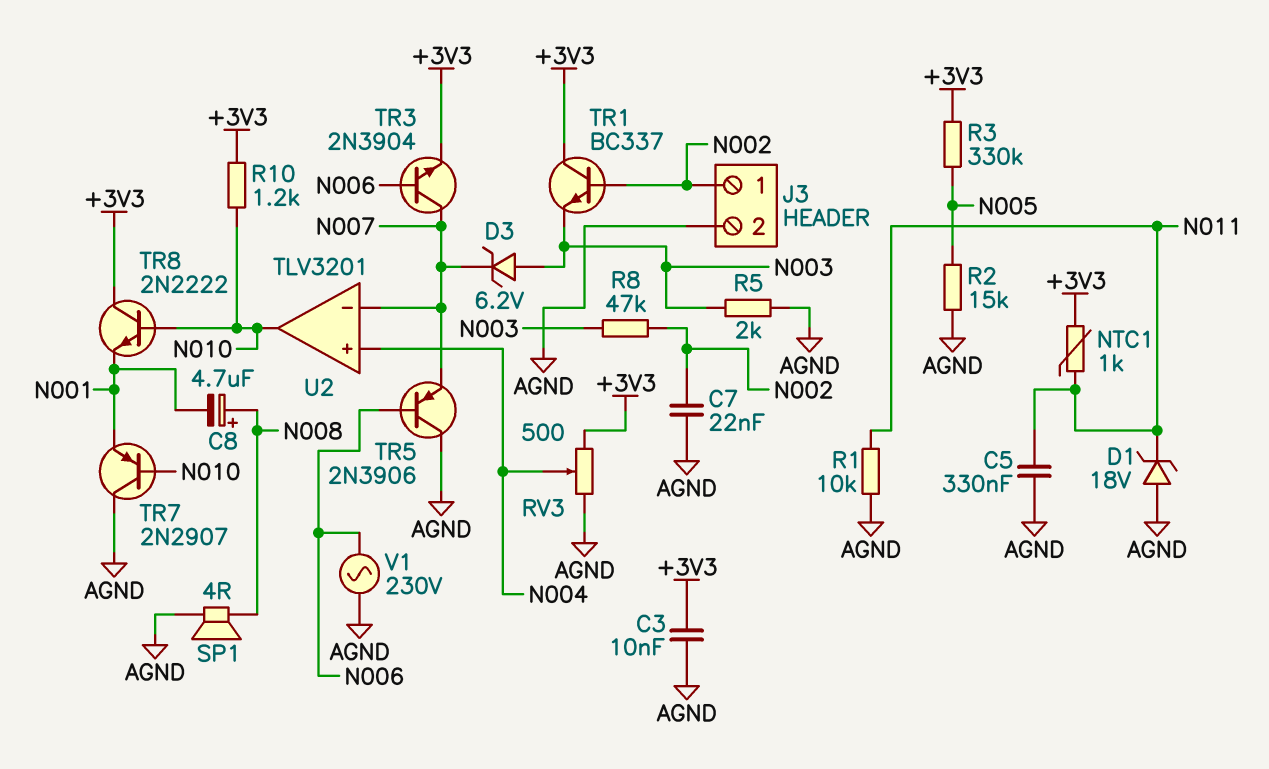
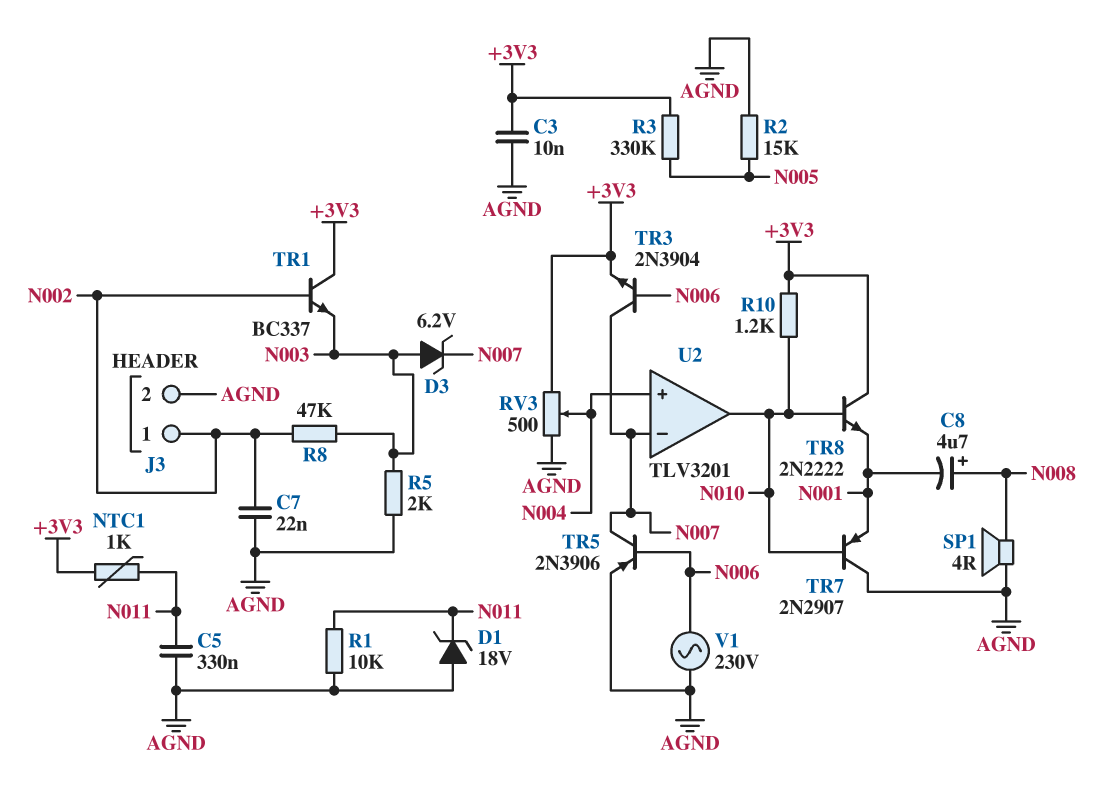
TR5: PNP 2N3906 (B N006, C AGND, E N007) -> PNP 2N3906 (B N006, C N007, E AGND)

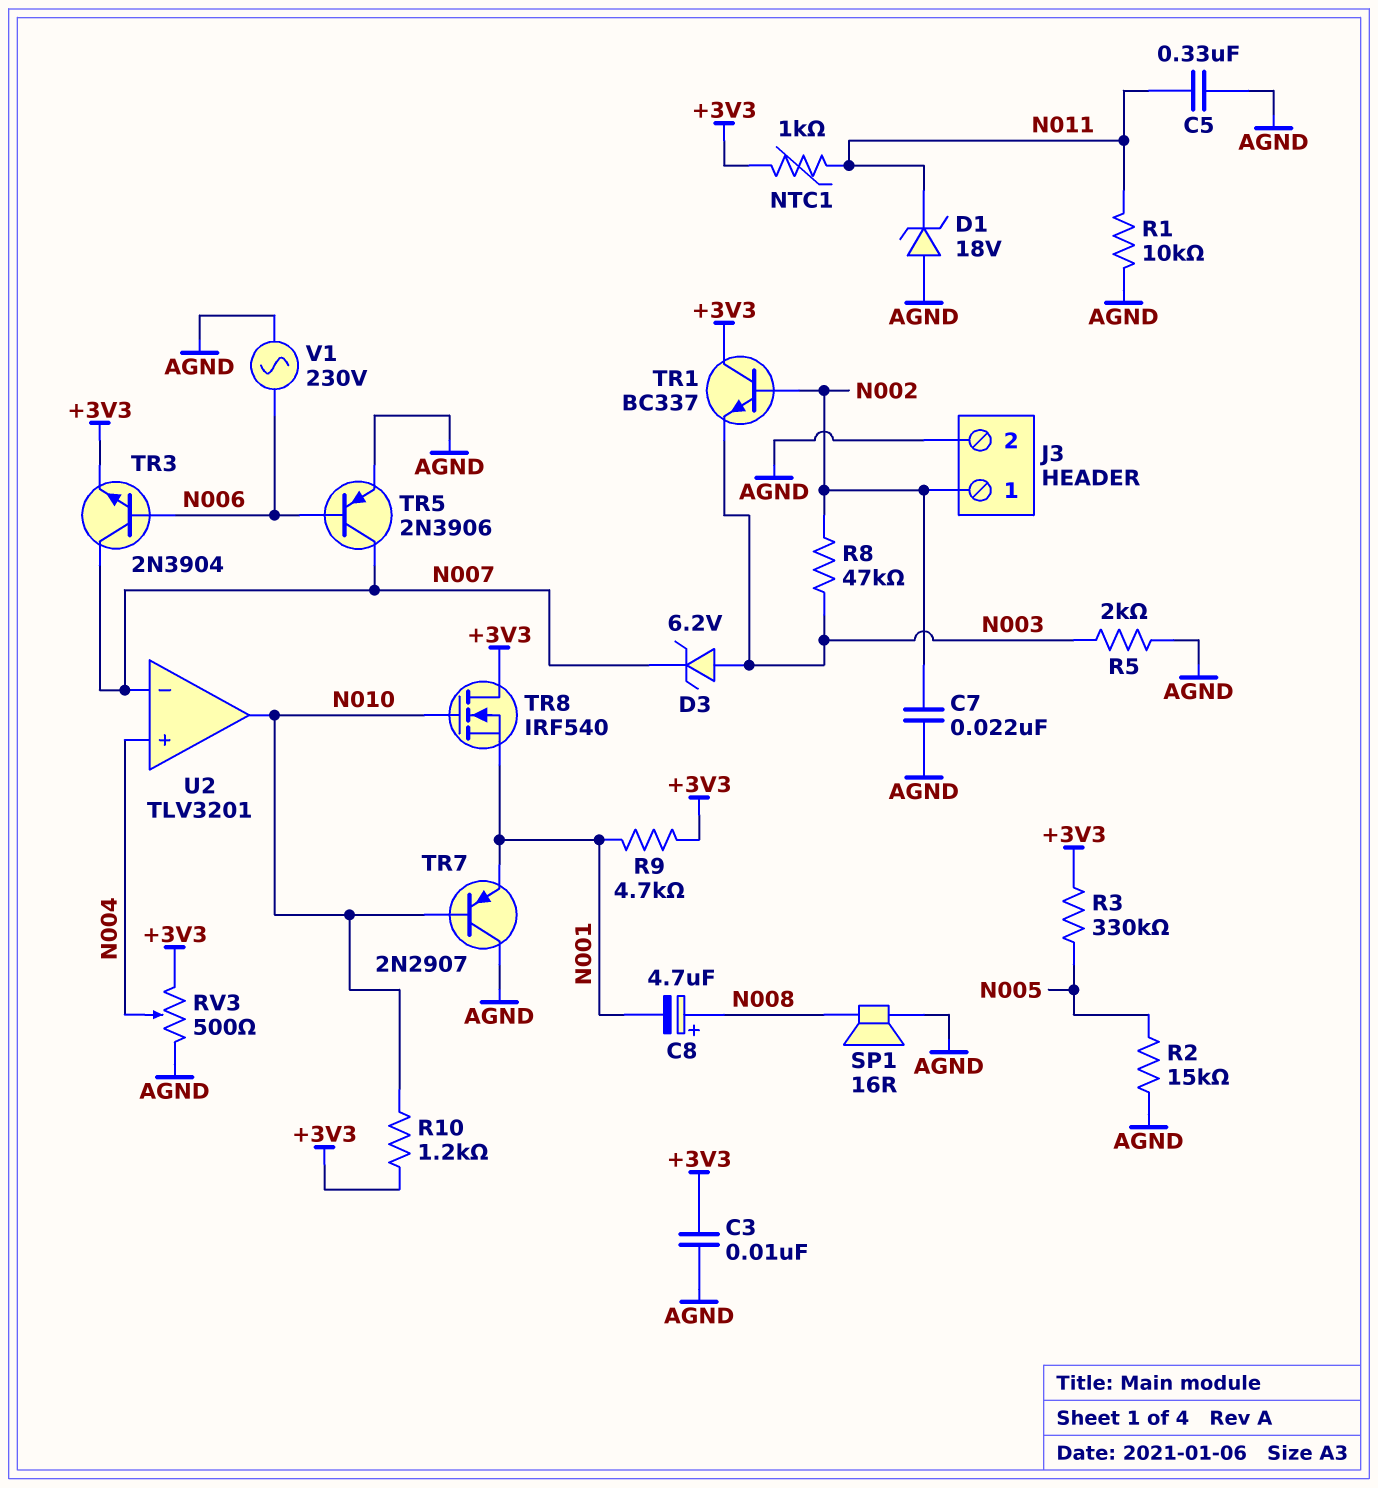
R9: none -> 4.7k (+3V3, N001)
SP1: speaker 4R (AGND, N008) -> speaker 16R (AGND, N008)
TR8: NPN 2N2222 (B N010, C +3V3, E N001) -> NMOS IRF540 (G N010, D +3V3, S N001)

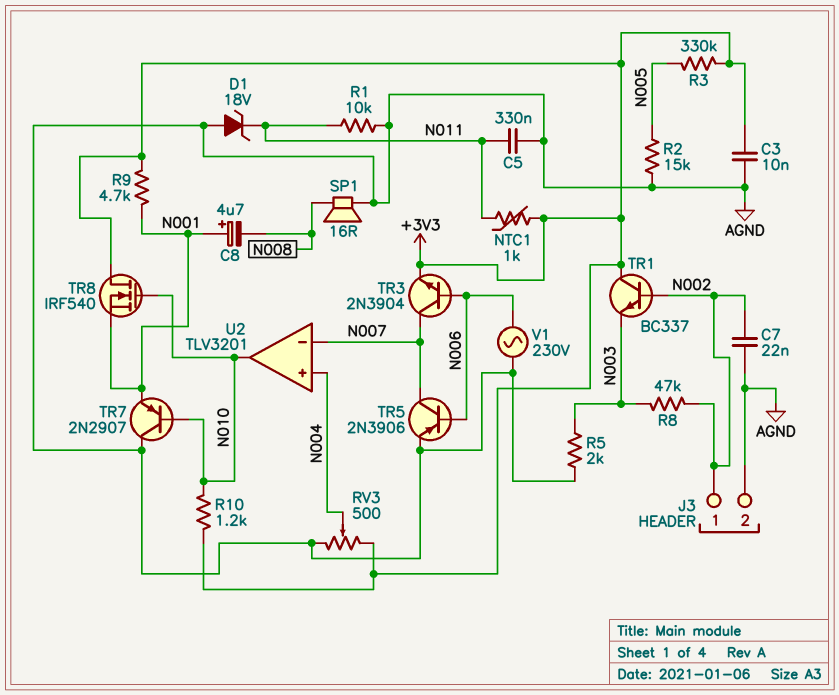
C8: 4.7uF (plus N008, minus N001) -> 4.7uF (plus N001, minus N008)
D3: zener 6.2V (A N003, K N007) -> none

